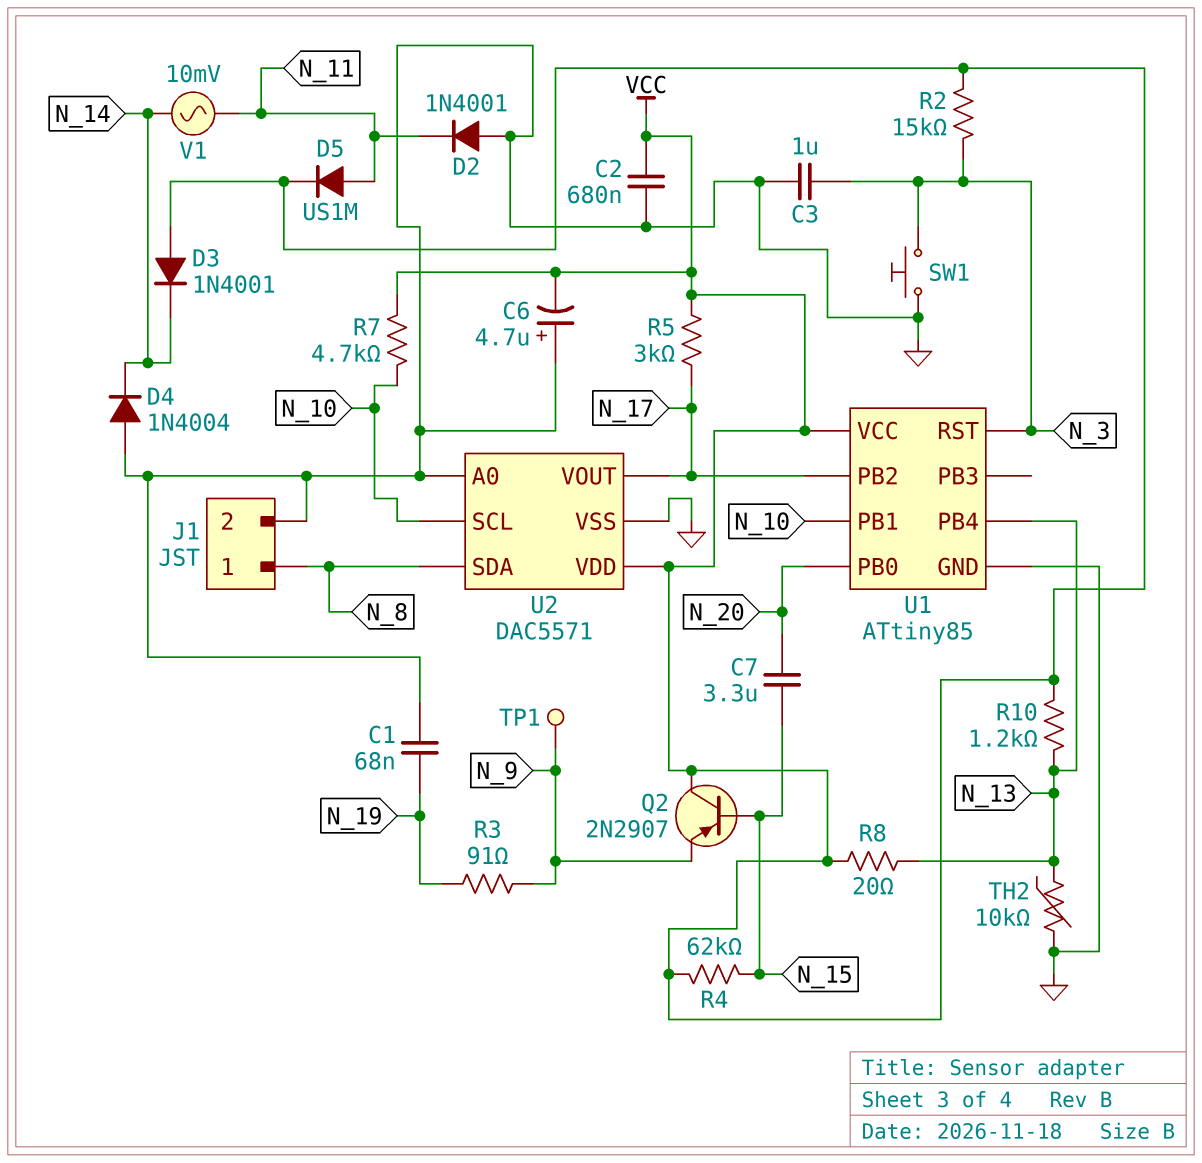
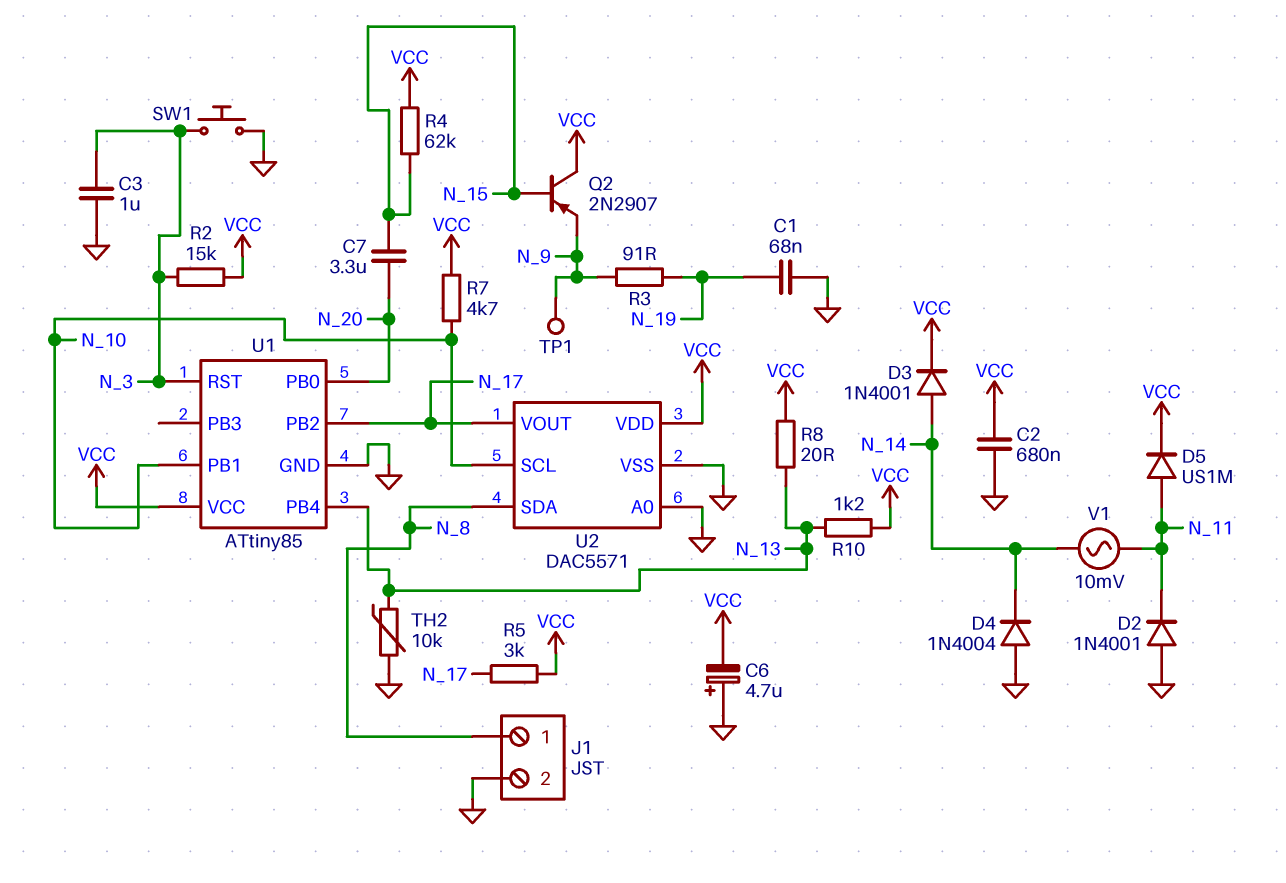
D3: diode 1N4001 (A VCC, K N_14) -> diode 1N4001 (A N_14, K VCC)

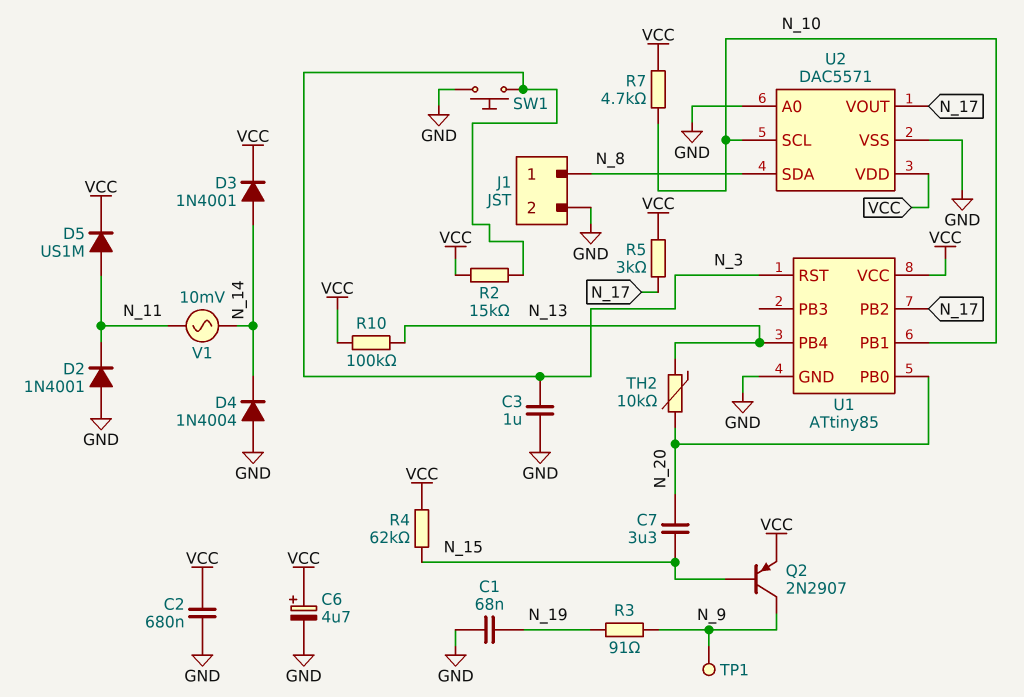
C6: 4.7uF (plus GND, minus VCC) -> 4.7uF (plus VCC, minus GND)
Q2: PNP 2N2907 (B N_15, C VCC, E N_9) -> PNP 2N2907 (B N_15, C N_9, E VCC)
R8: 20 (N_13, VCC) -> none
R10: 1.2k (N_13, VCC) -> 100k (N_13, VCC)
TH2: 10k (GND, N_13) -> 10k (N_13, N_20)

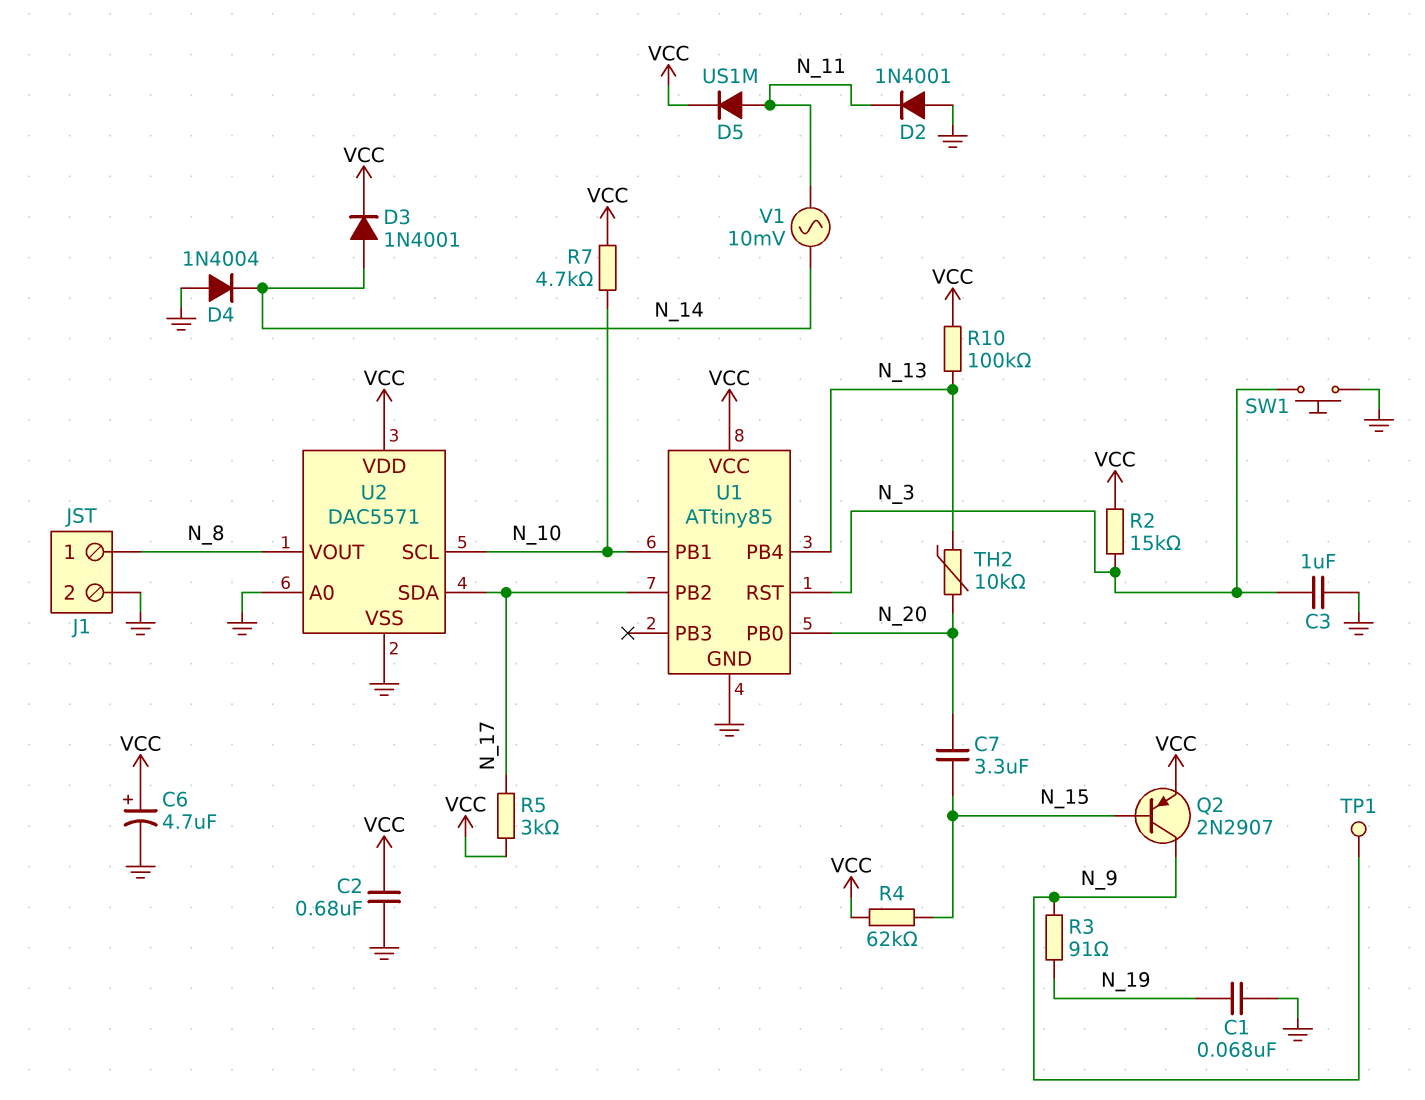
U2 pin SDA: N_8 -> N_17
U2 pin VOUT: N_17 -> N_8

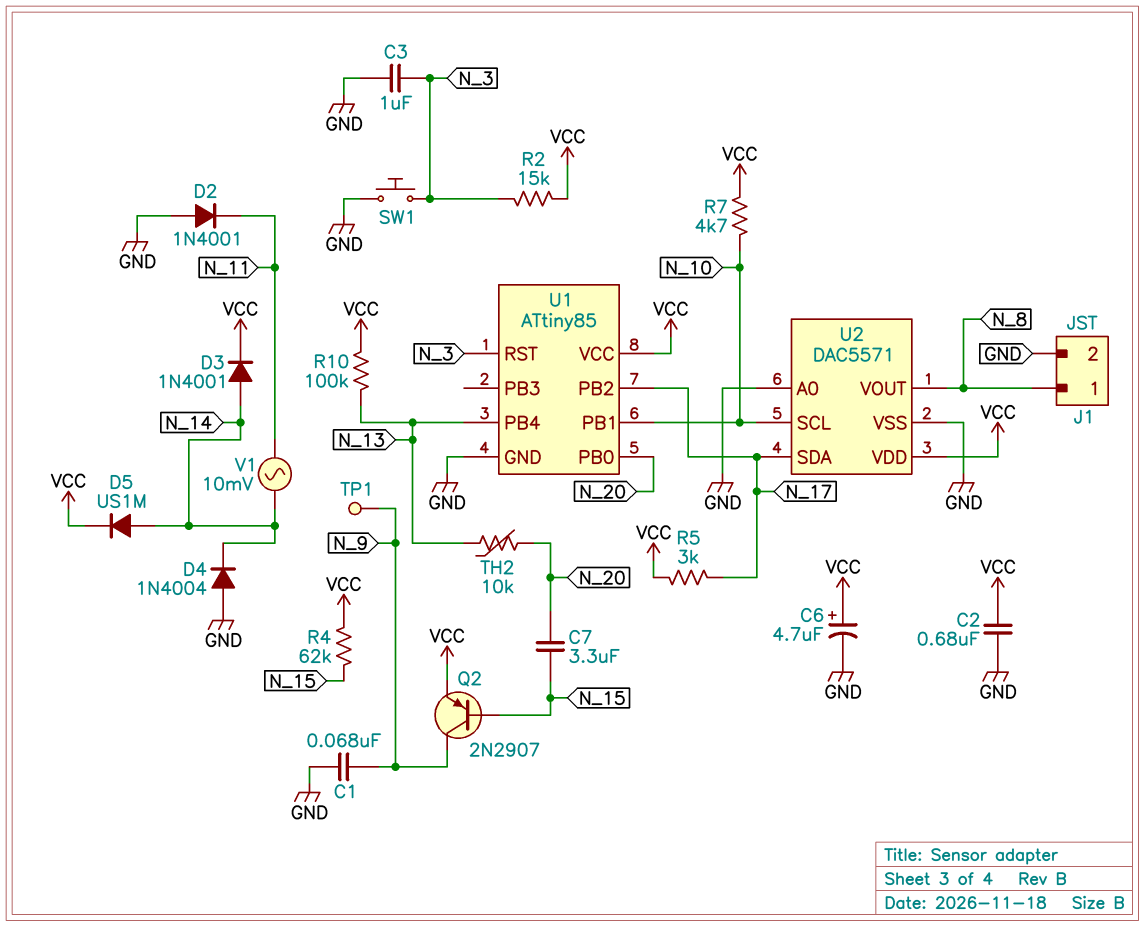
C1: 68nF (GND, N_19) -> 68nF (GND, N_9)
D5: diode US1M (A N_11, K VCC) -> diode US1M (A N_14, K VCC)
R3: 91 (N_9, N_19) -> none

